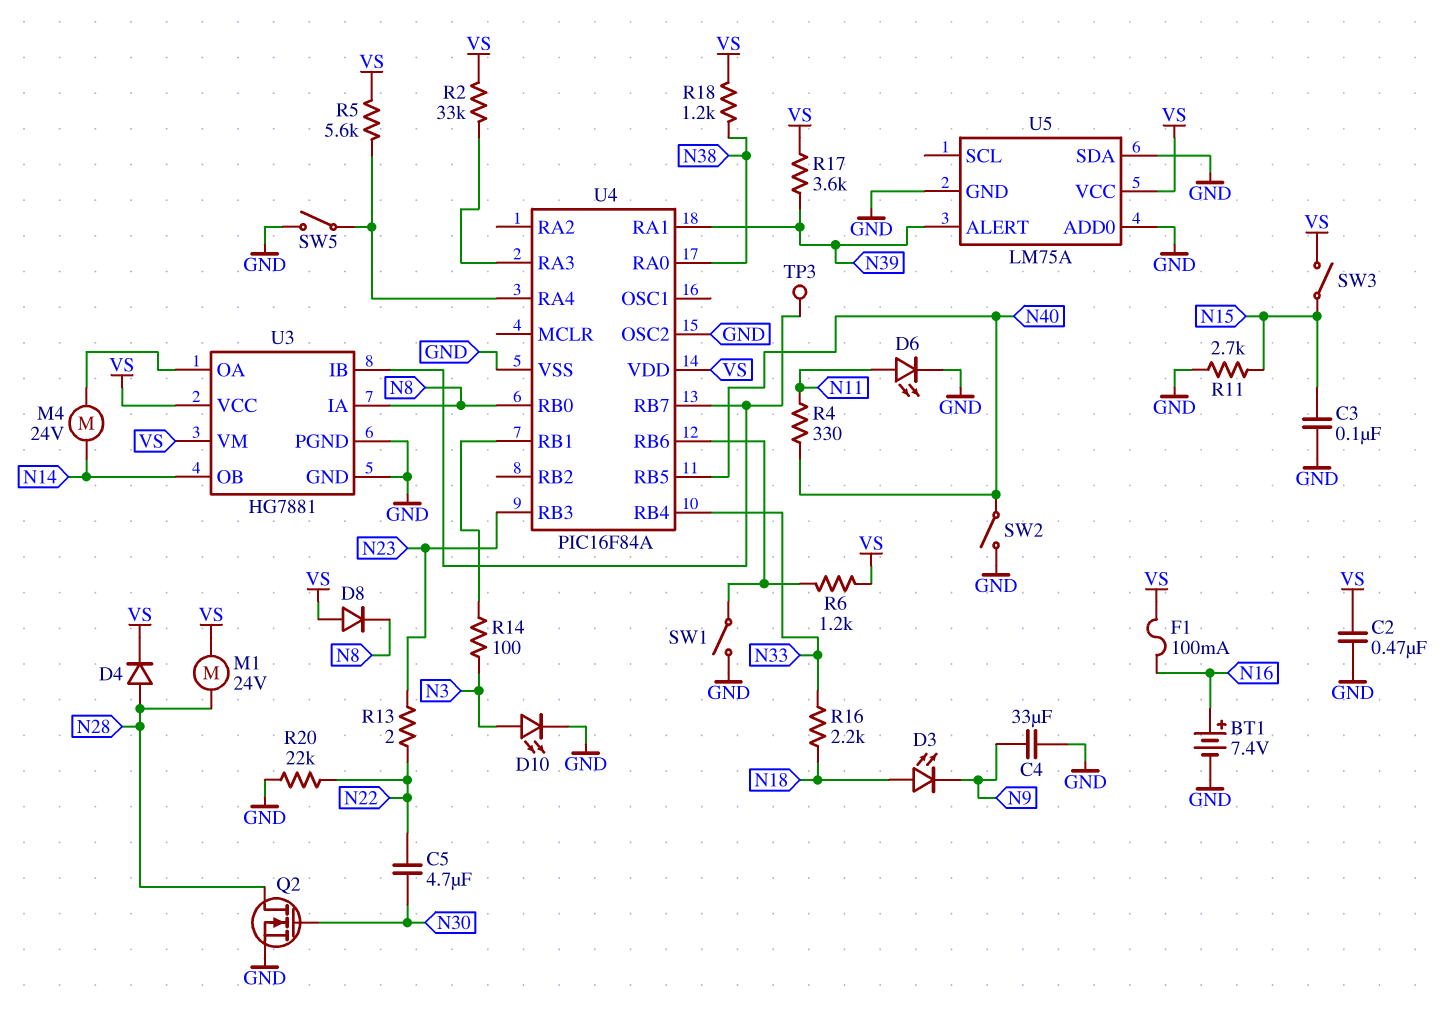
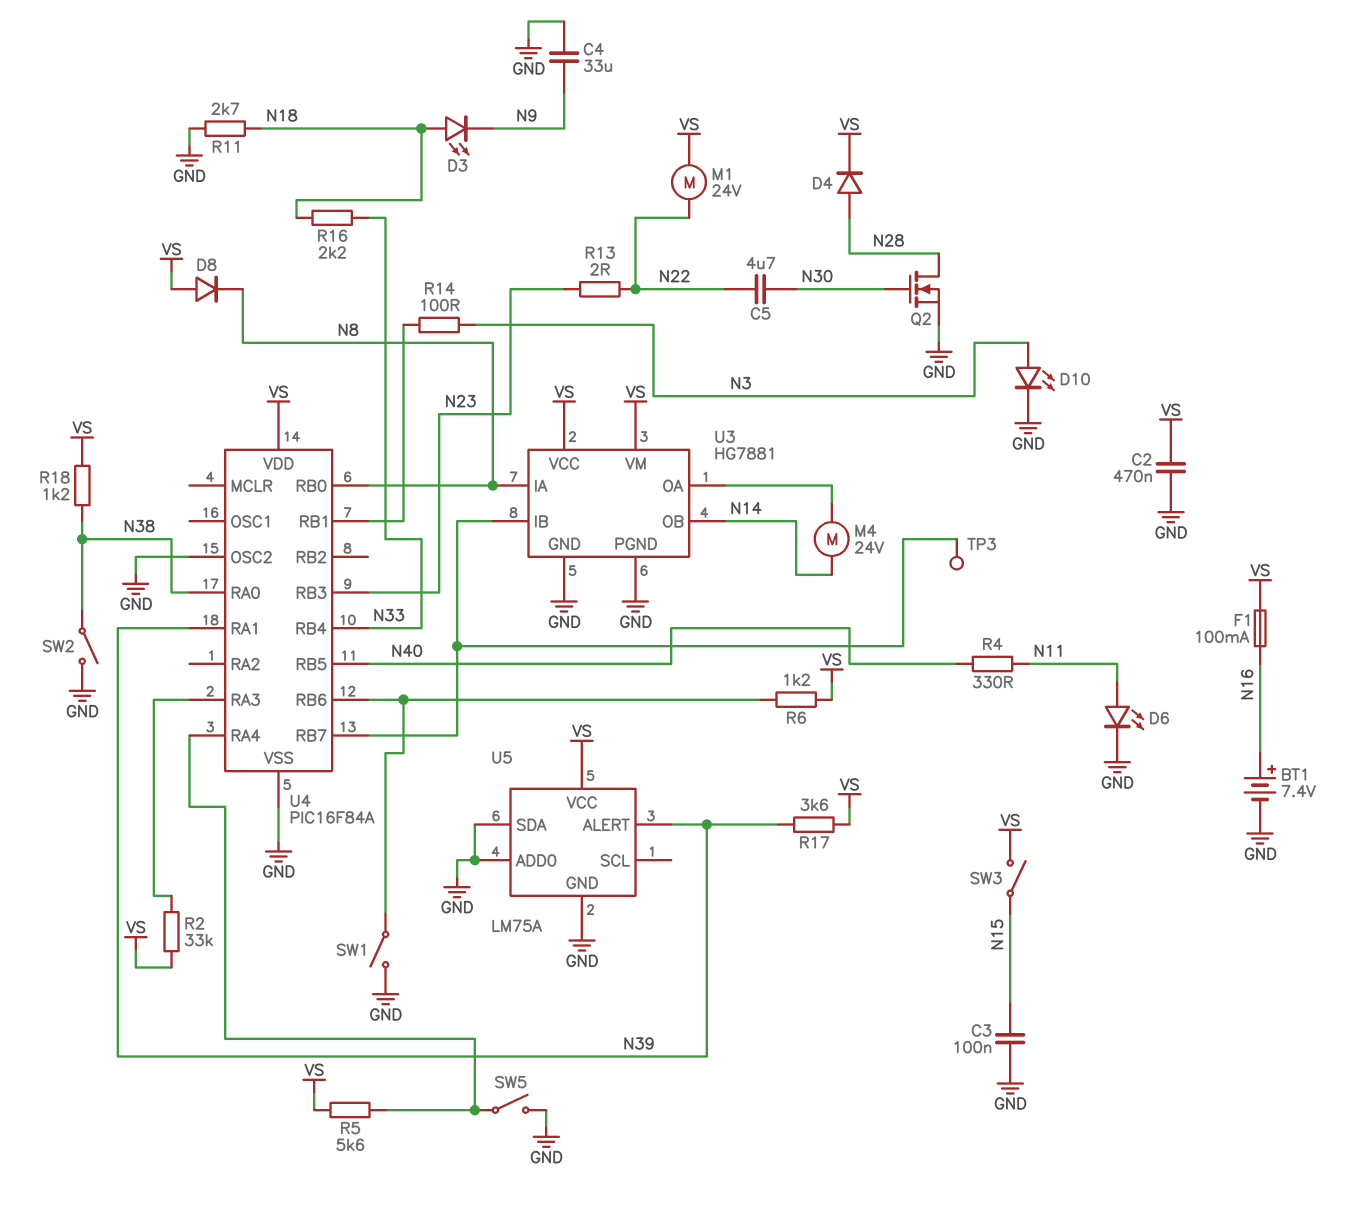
M1: motor 24V (N28, VS) -> motor 24V (N22, VS)
R11: 2.7k (GND, N15) -> 2.7k (GND, N18)
R20: 22k (GND, N22) -> none
SW2: switch (GND, N40) -> switch (GND, N38)

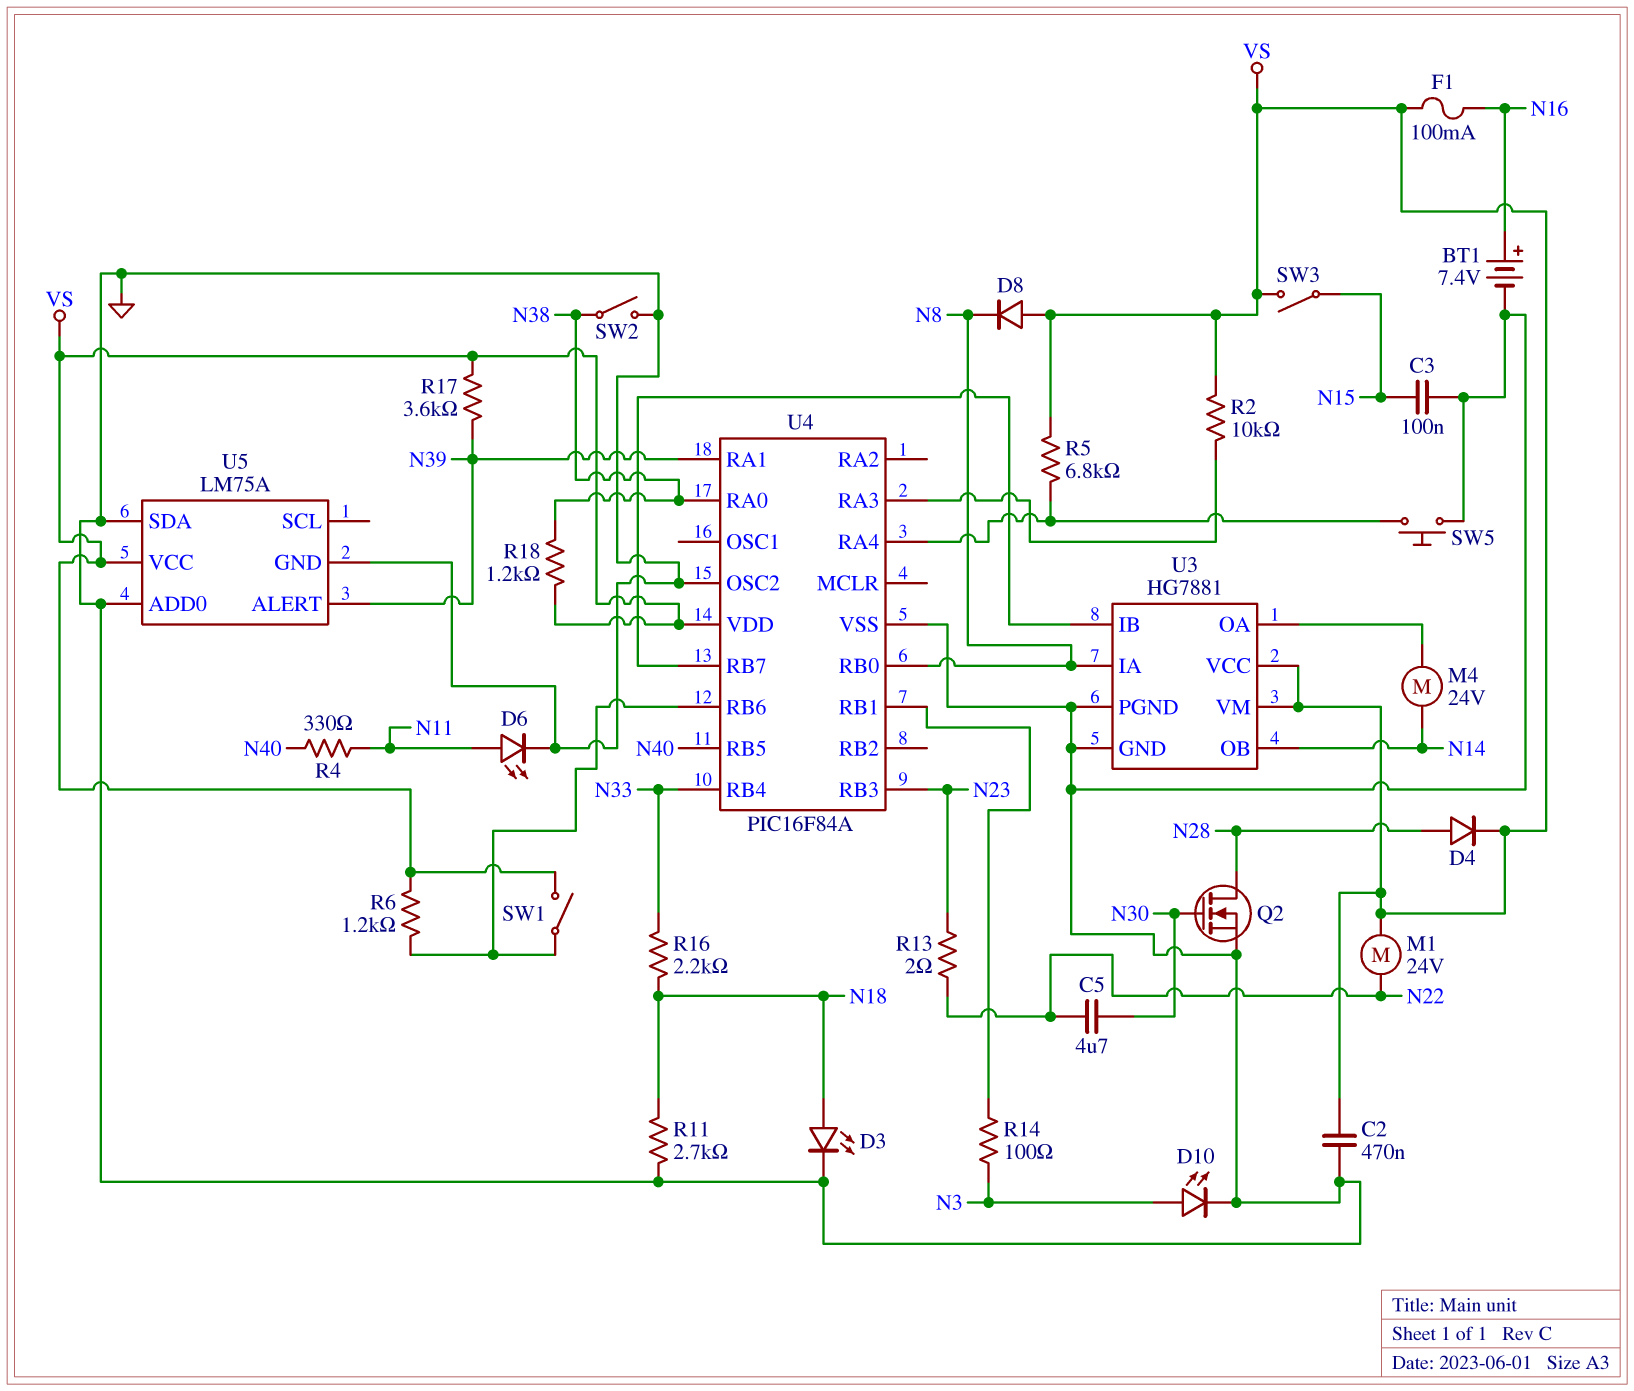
C4: 33uF (GND, N9) -> none
D3: LED (A N18, K N9) -> LED (A N18, K GND)
R2: 33k (U4/RA3, VS) -> 10k (U4/RA3, VS)
R5: 5.6k (U4/RA4, VS) -> 6.8k (U4/RA4, VS)
SW1: switch (GND, U4/RB6) -> switch (U4/RB6, VS)
SW5: switch (GND, U4/RA4) -> button (GND, U4/RA4)
TP3: test point (U3/IB) -> none

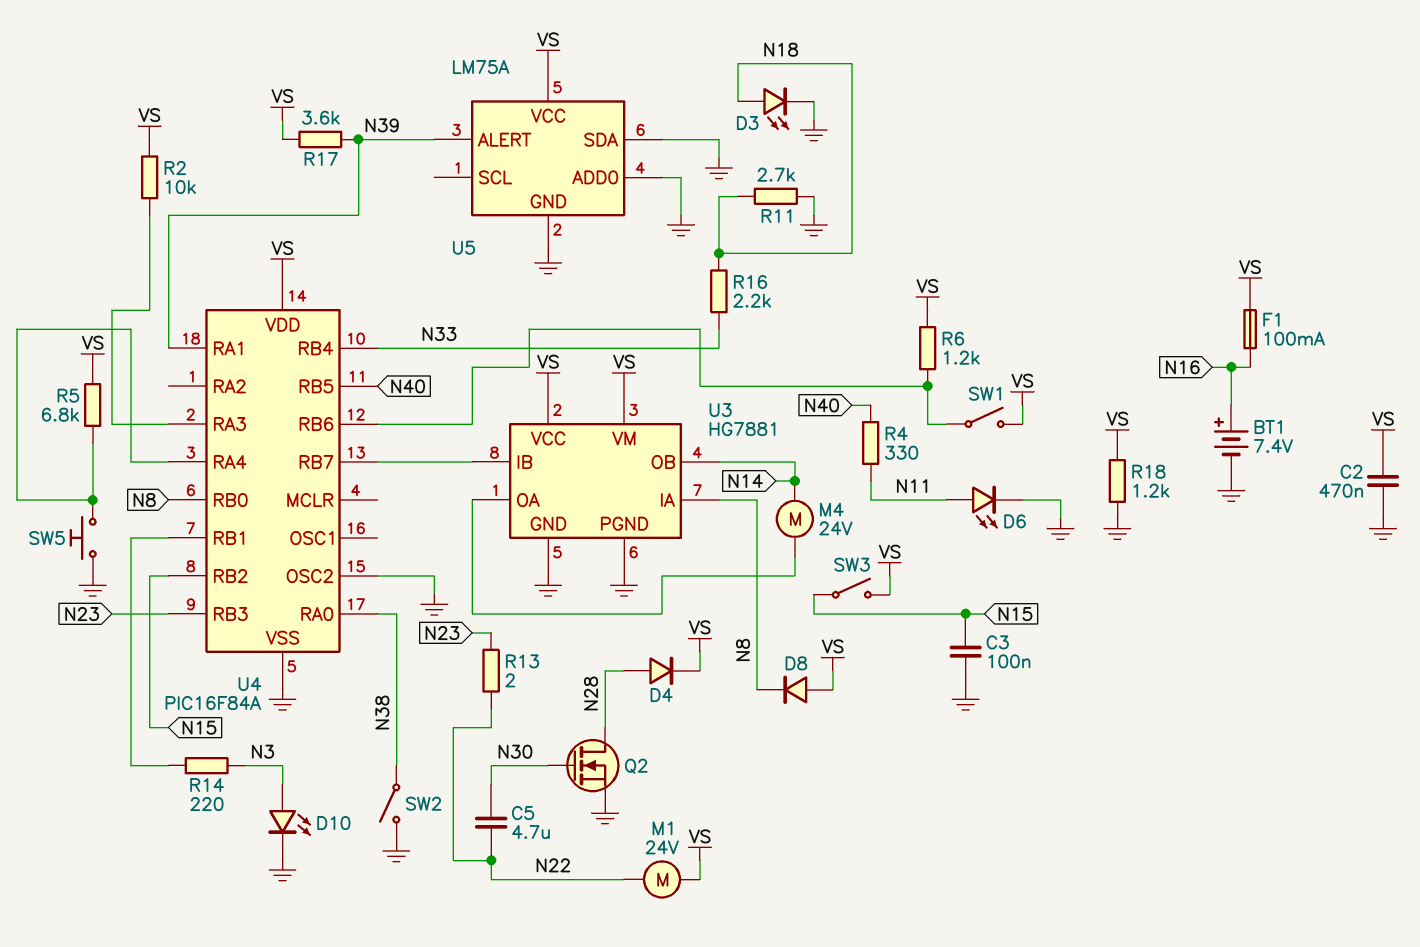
R14: 100 (N3, U4/RB1) -> 220 (N3, U4/RB1)
R18: 1.2k (N38, VS) -> 1.2k (GND, VS)
U4 pin RB2: none -> N15

